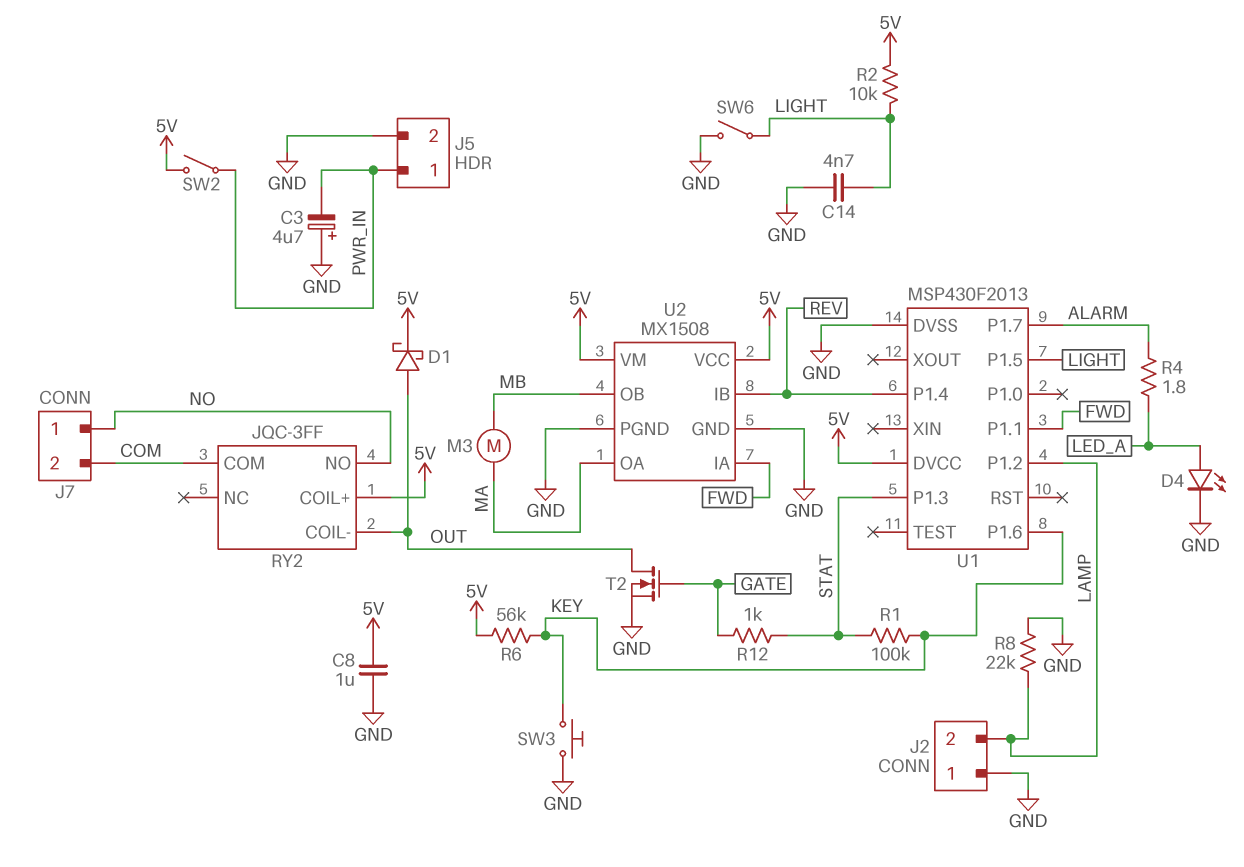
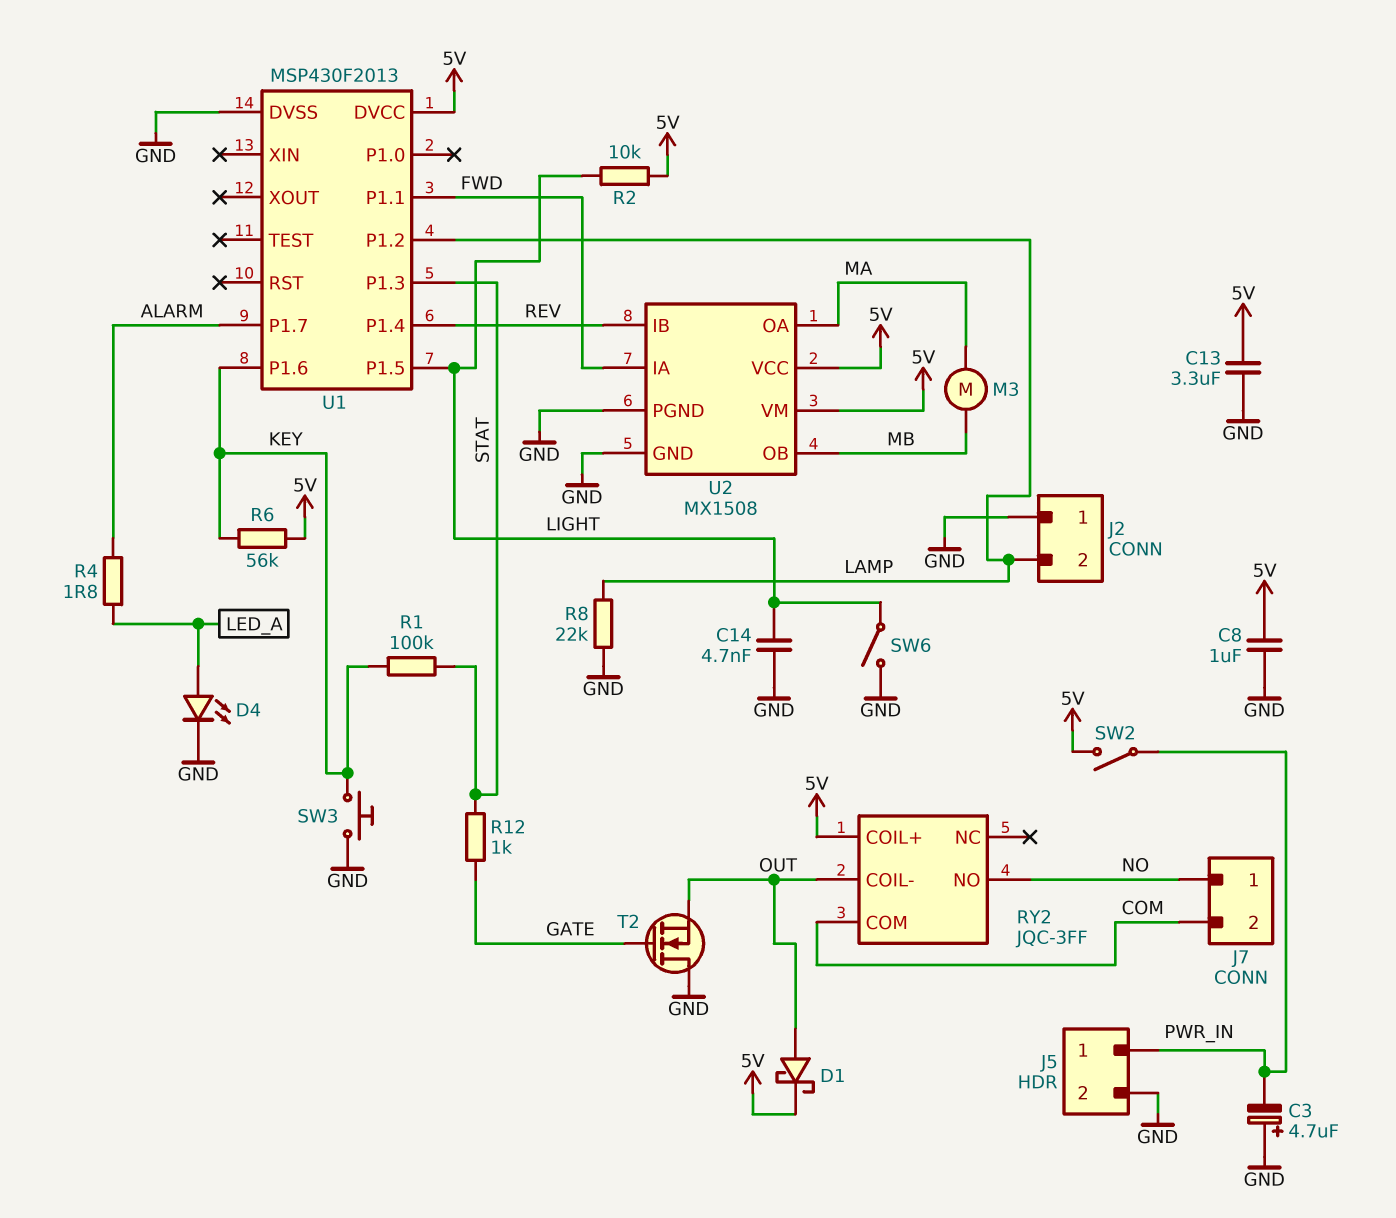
C13: none -> 3.3uF (5V, GND)
T2: NMOS (G GATE, D OUT, S GND) -> NMOS (G GATE, D GND, S OUT)

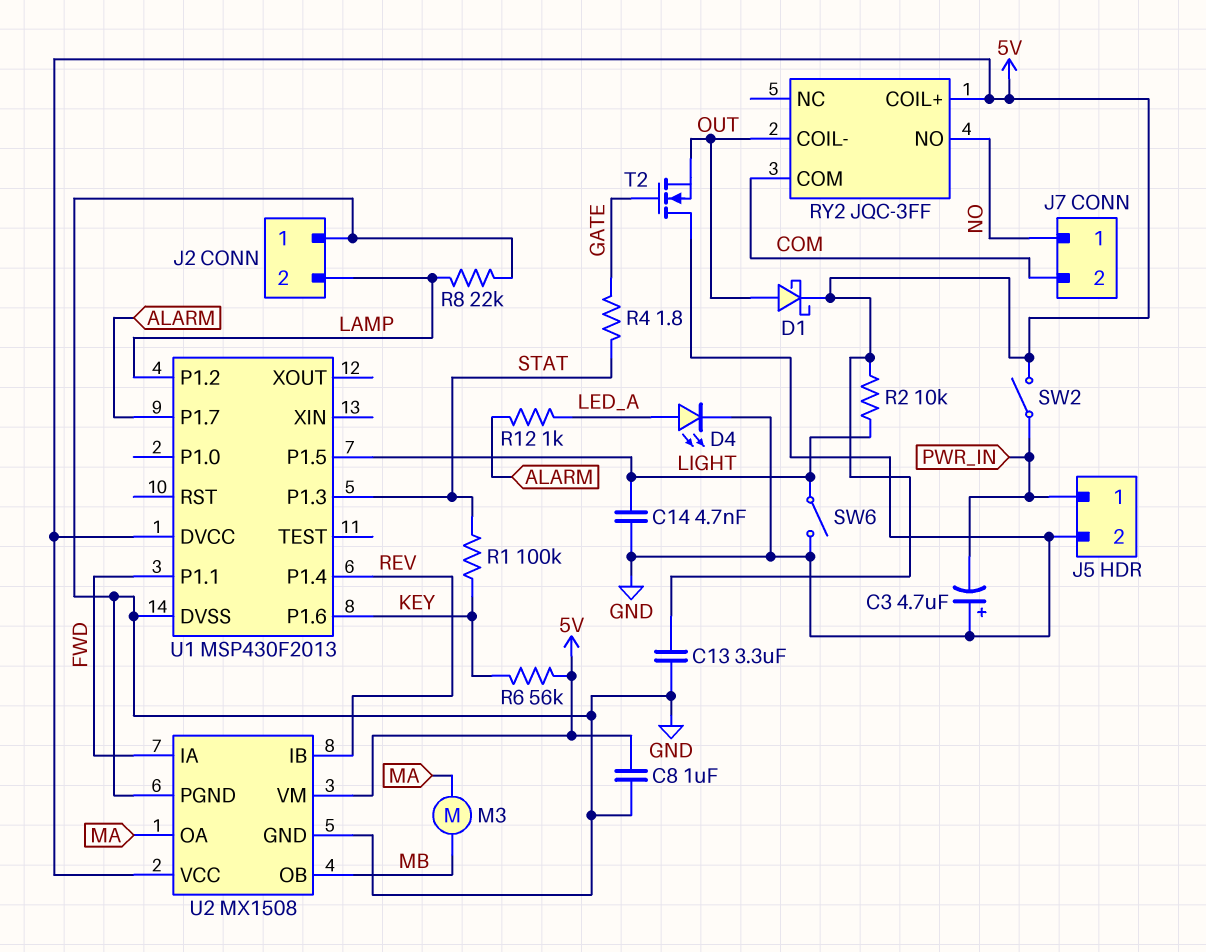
R4: 1.8 (ALARM, LED_A) -> 1.8 (GATE, STAT)
R12: 1k (GATE, STAT) -> 1k (ALARM, LED_A)
SW3: button (GND, KEY) -> none

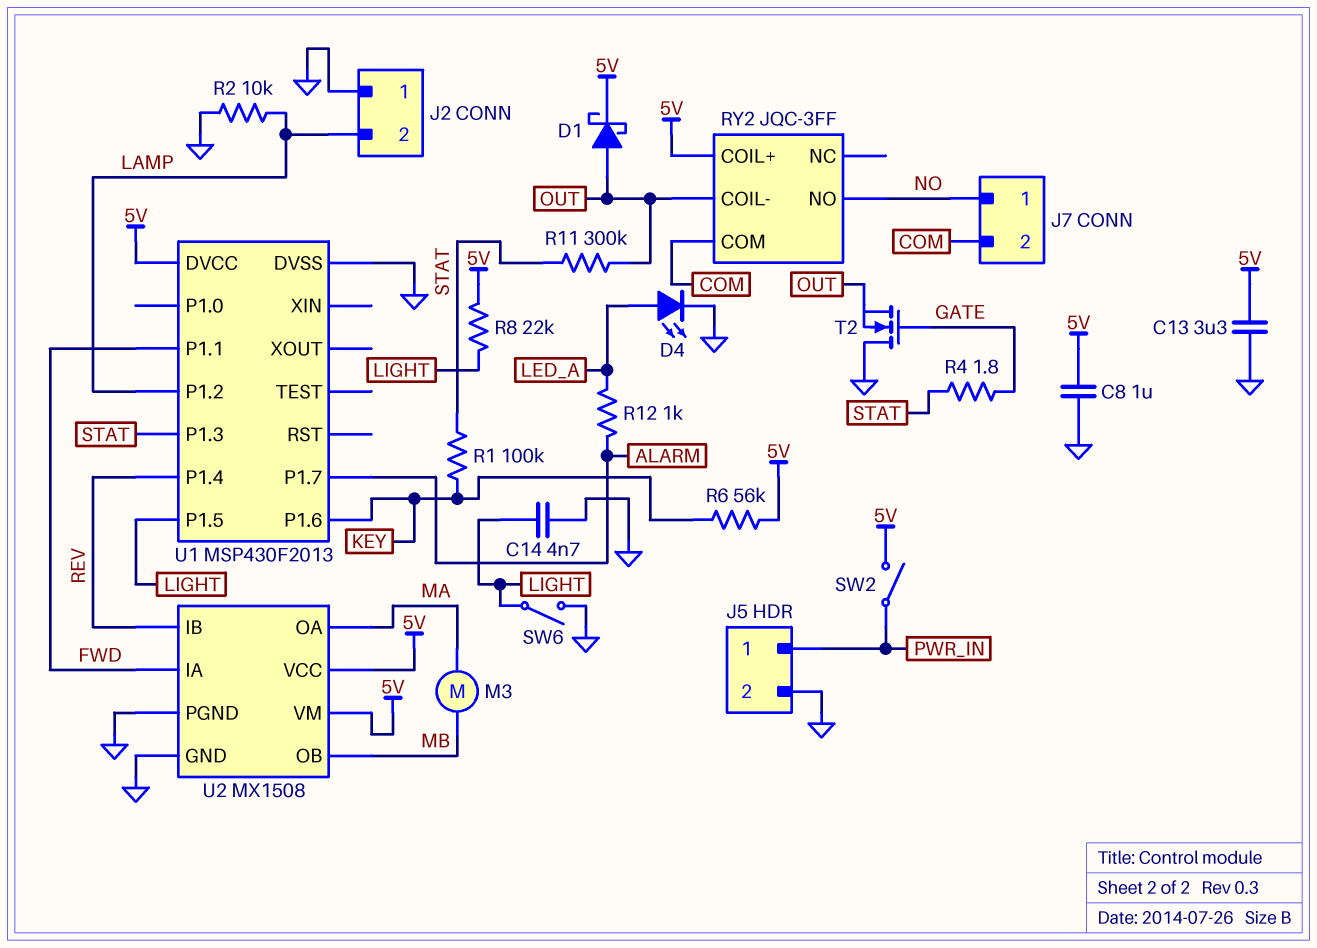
C3: 4.7uF (plus GND, minus PWR_IN) -> none
R2: 10k (5V, LIGHT) -> 10k (GND, LAMP)
R8: 22k (GND, LAMP) -> 22k (5V, LIGHT)
R11: none -> 300k (OUT, STAT)

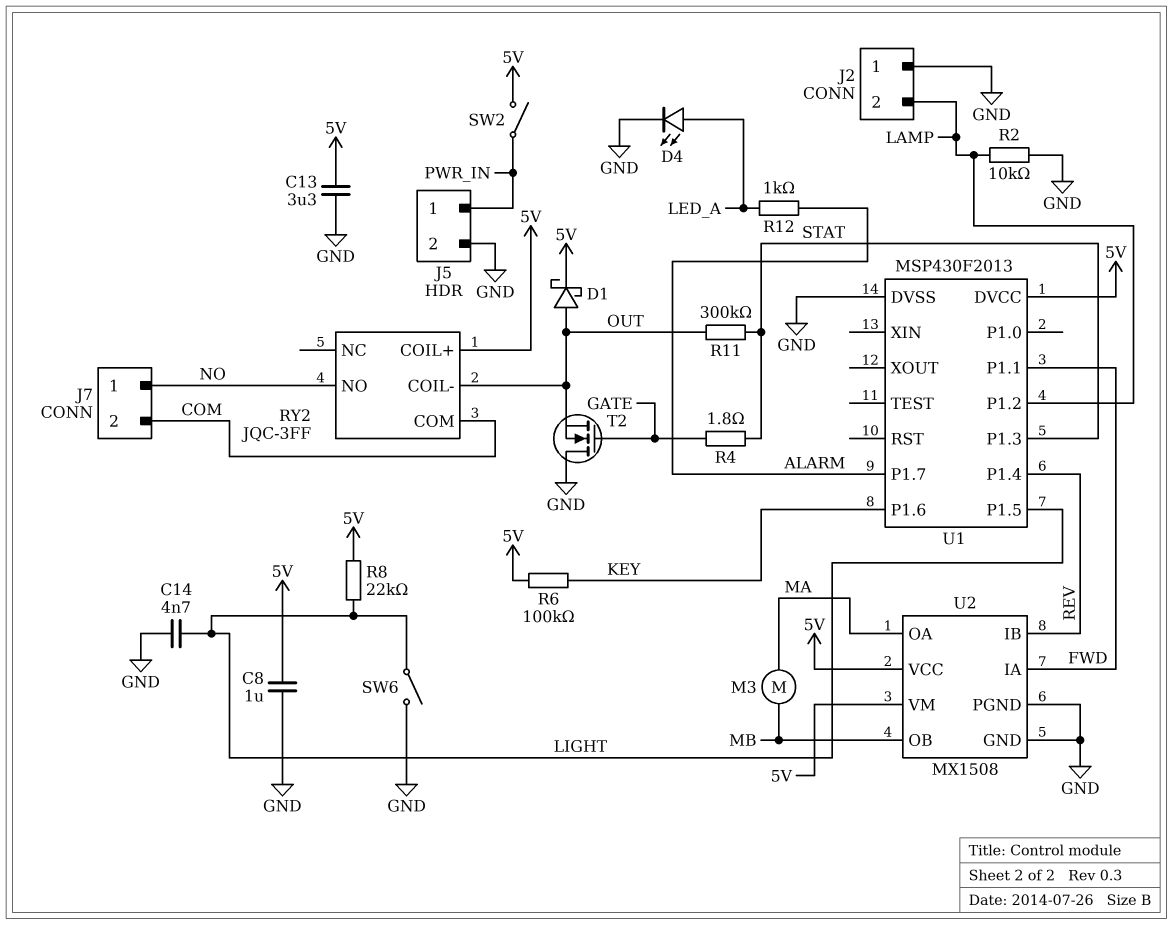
R1: 100k (KEY, STAT) -> none
R6: 56k (5V, KEY) -> 100k (5V, KEY)

